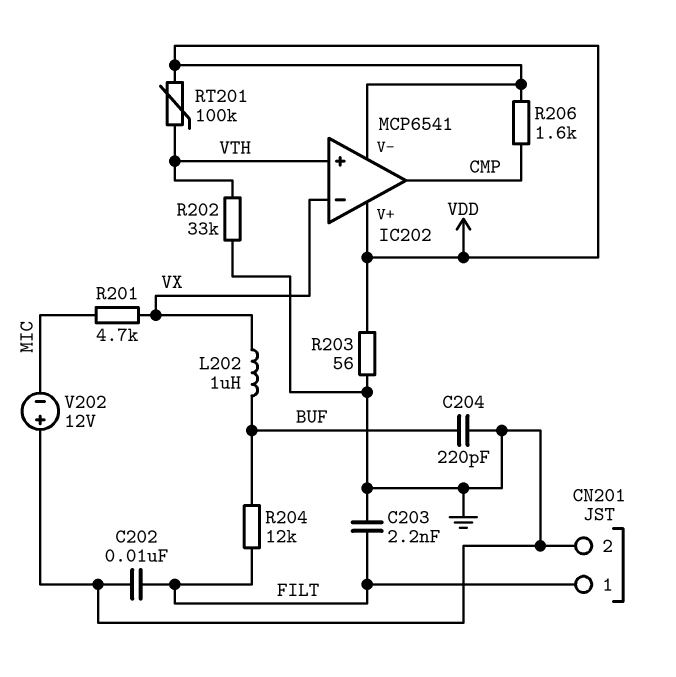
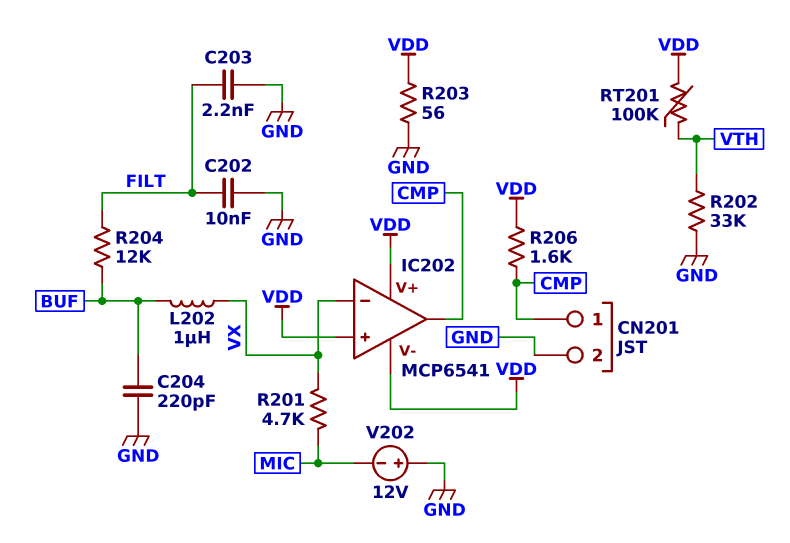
CN201 pin 1: FILT -> CMP
IC202 pin in+: VTH -> VDD

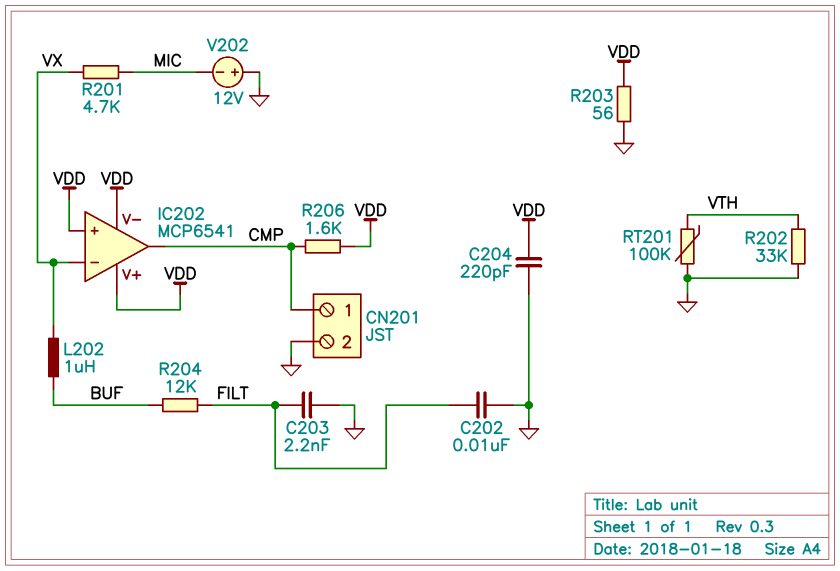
C204: 220pF (BUF, GND) -> 220pF (GND, VDD)
RT201: 100k (VDD, VTH) -> 100k (GND, VTH)

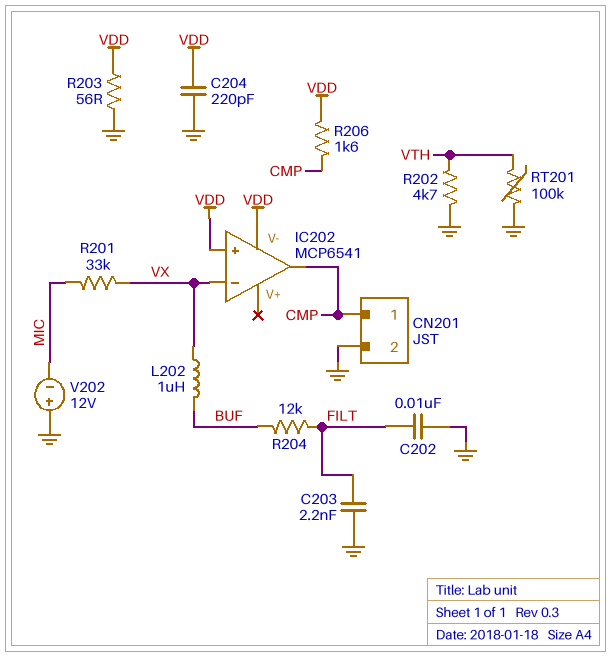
IC202 pin V+: VDD -> none
R201: 4.7k (MIC, VX) -> 33k (MIC, VX)
R202: 33k (GND, VTH) -> 4.7k (GND, VTH)

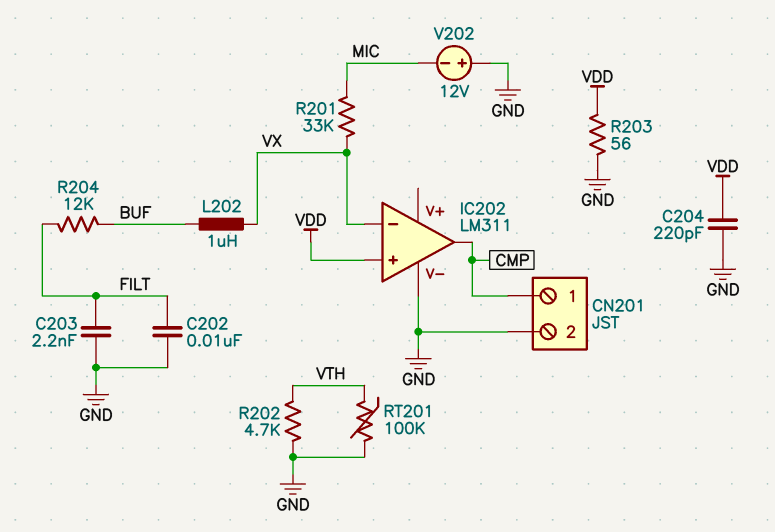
IC202: MCP6541 -> LM311
IC202 pin V-: VDD -> GND
R206: 1.6k (CMP, VDD) -> none

